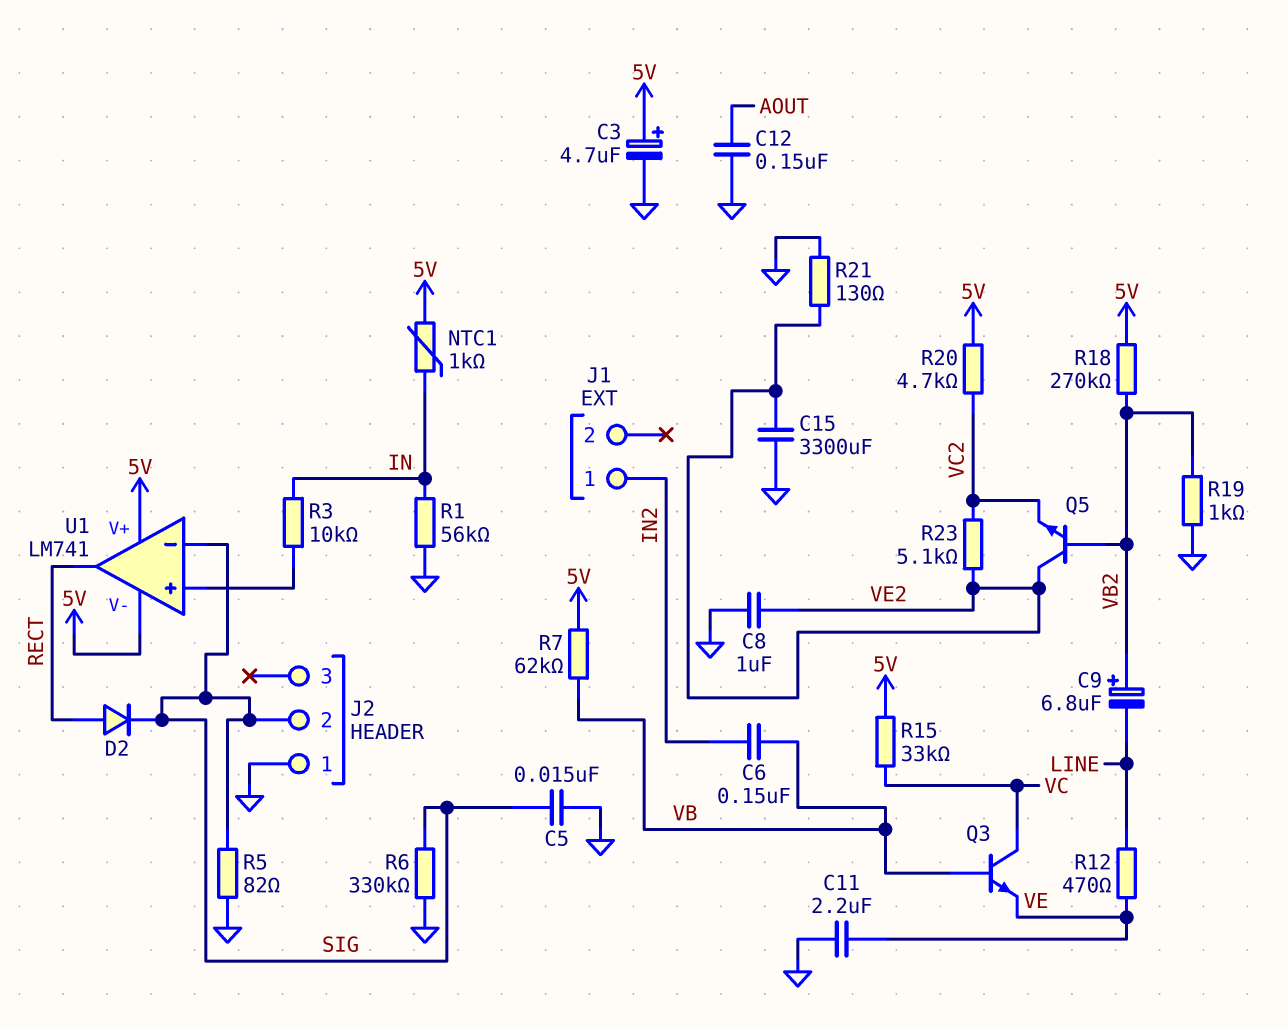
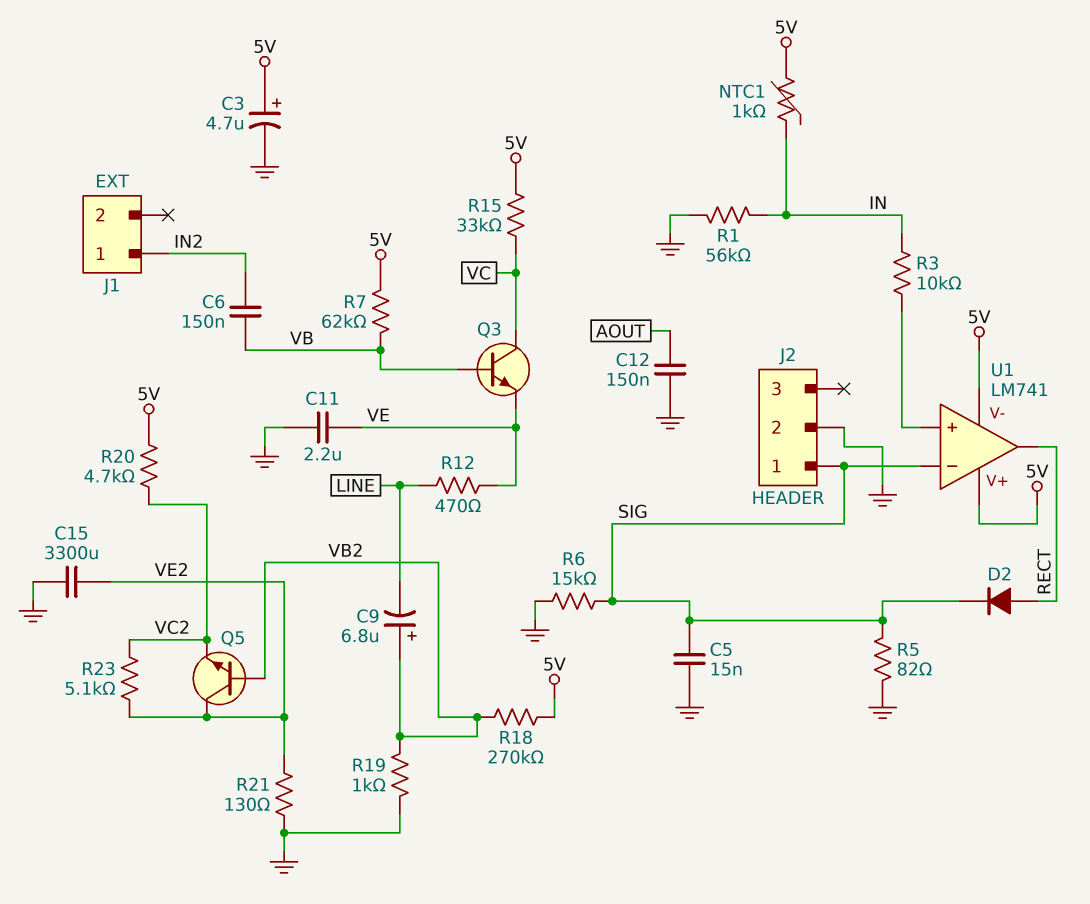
C8: 1uF (GND, VE2) -> none
J2 pin 1: GND -> SIG
J2 pin 2: SIG -> GND
R6: 330k (GND, SIG) -> 15k (GND, SIG)

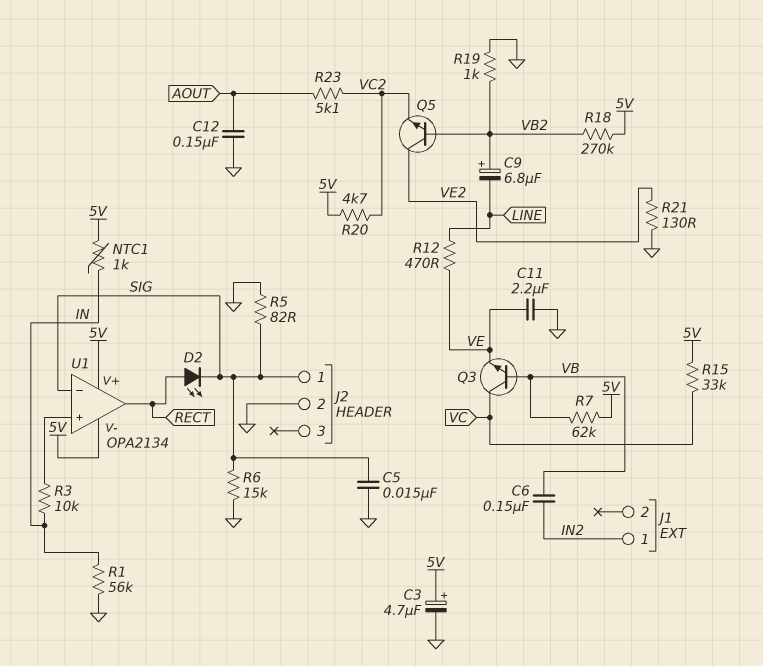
C15: 3300uF (GND, VE2) -> none
D2: diode (A RECT, K SIG) -> LED (A RECT, K SIG)
R23: 5.1k (VC2, VE2) -> 5.1k (AOUT, VC2)
U1: LM741 -> OPA2134

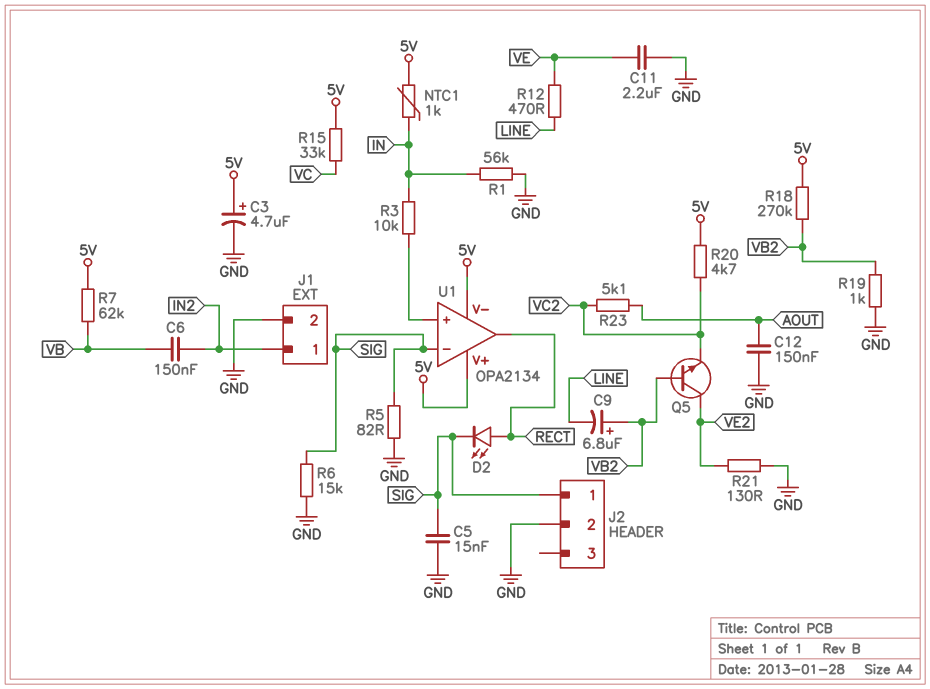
J1 pin 2: none -> GND
Q3: NPN (B VB, C VC, E VE) -> none

